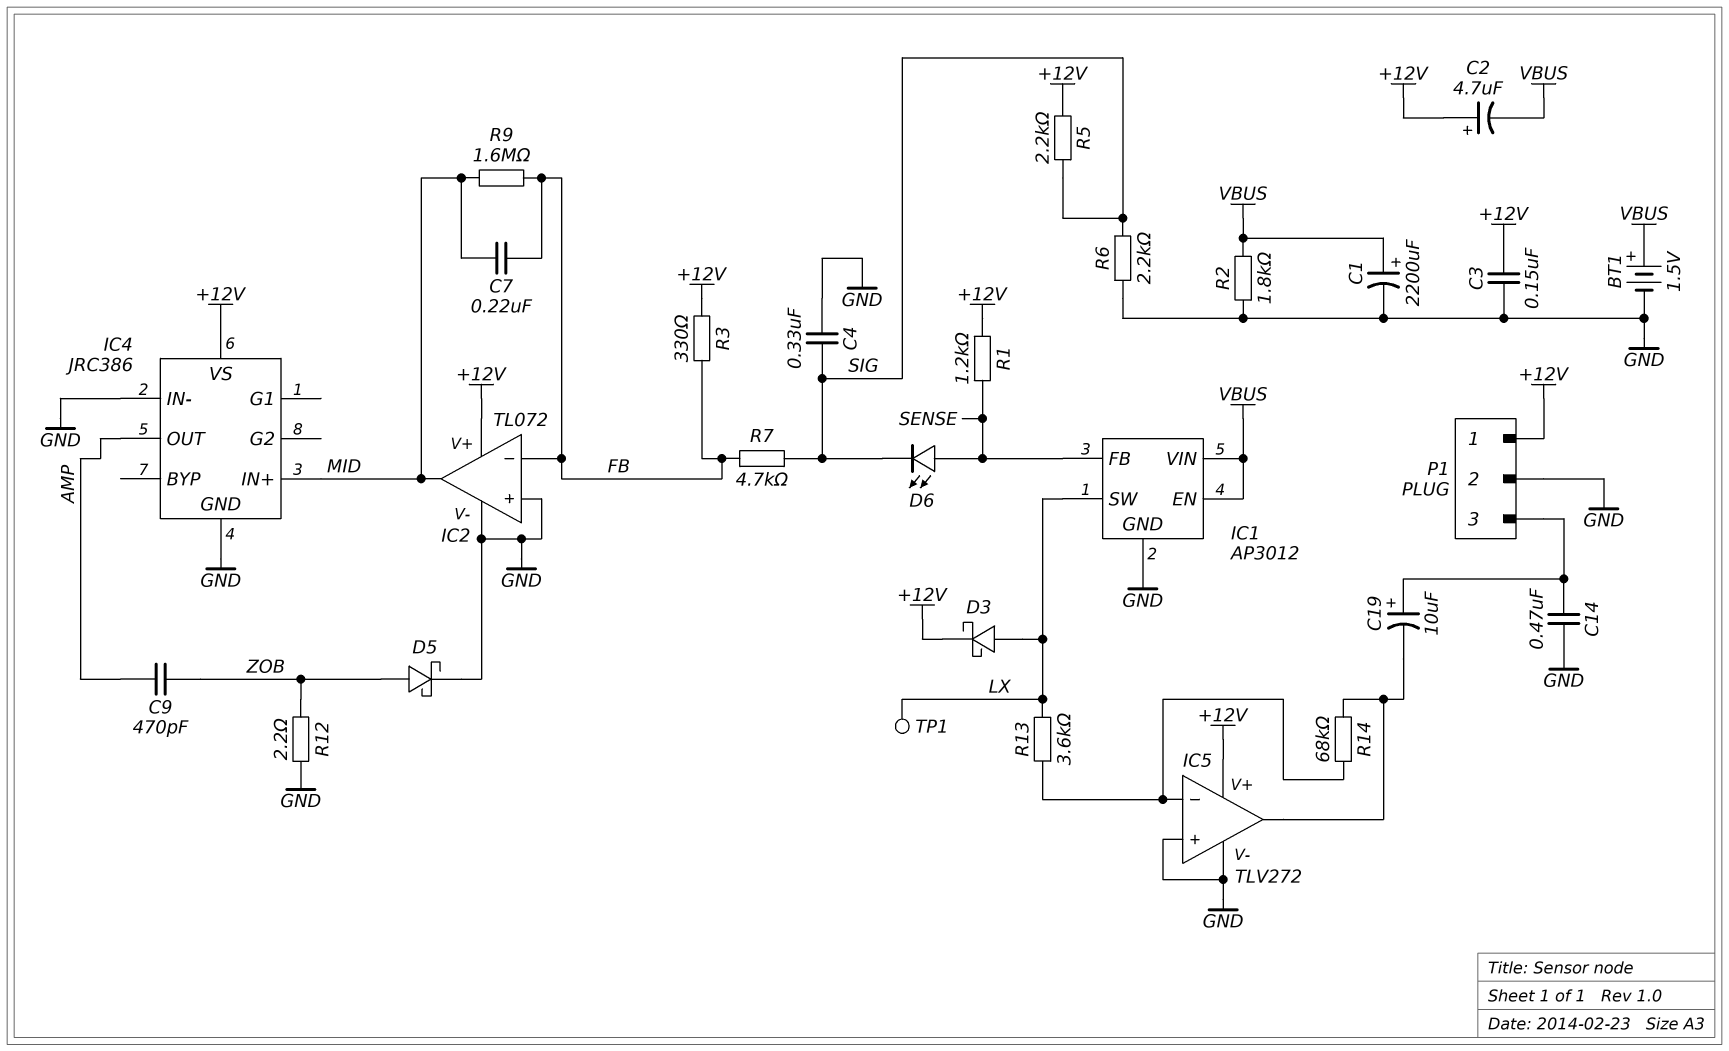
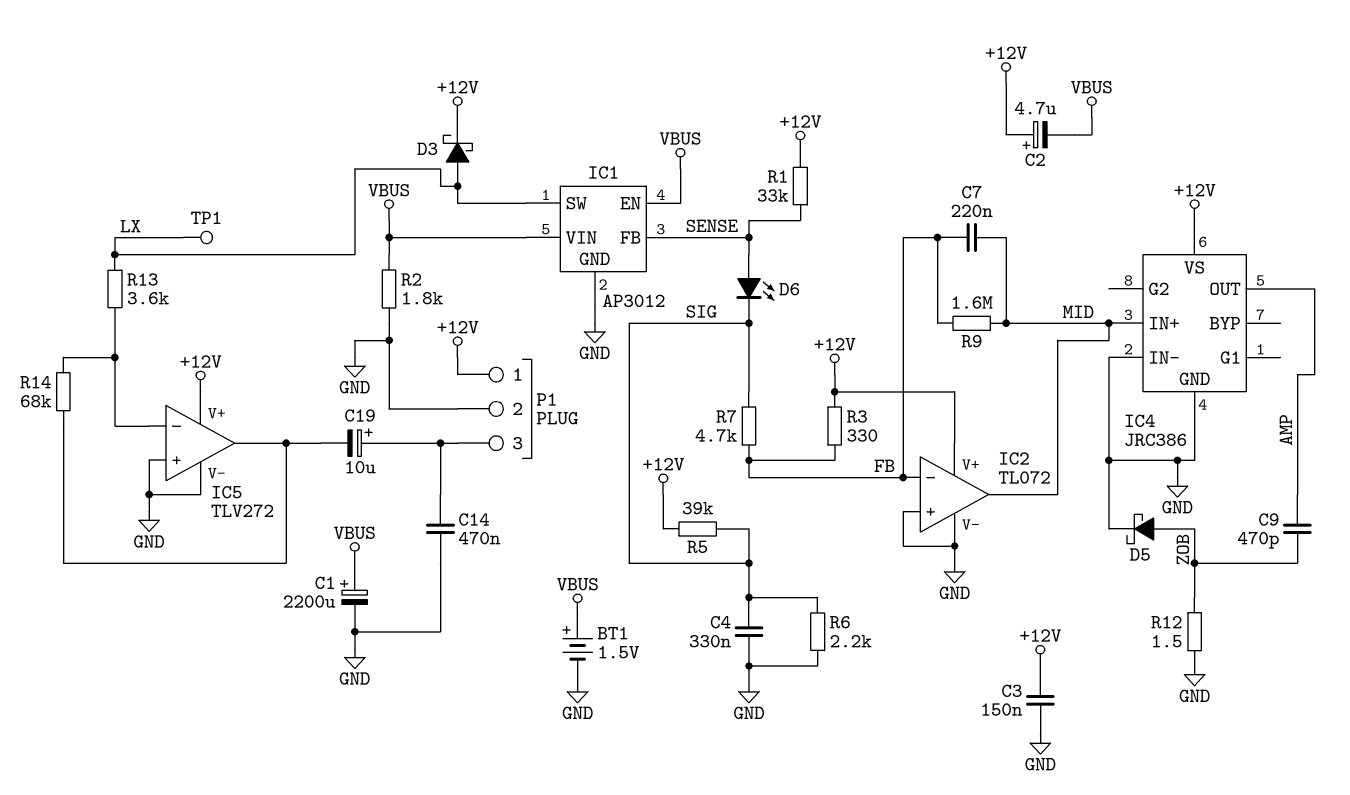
R1: 1.2k (+12V, SENSE) -> 33k (+12V, SENSE)
R5: 2.2k (+12V, SIG) -> 39k (+12V, SIG)
R12: 2.2 (GND, ZOB) -> 1.5 (GND, ZOB)

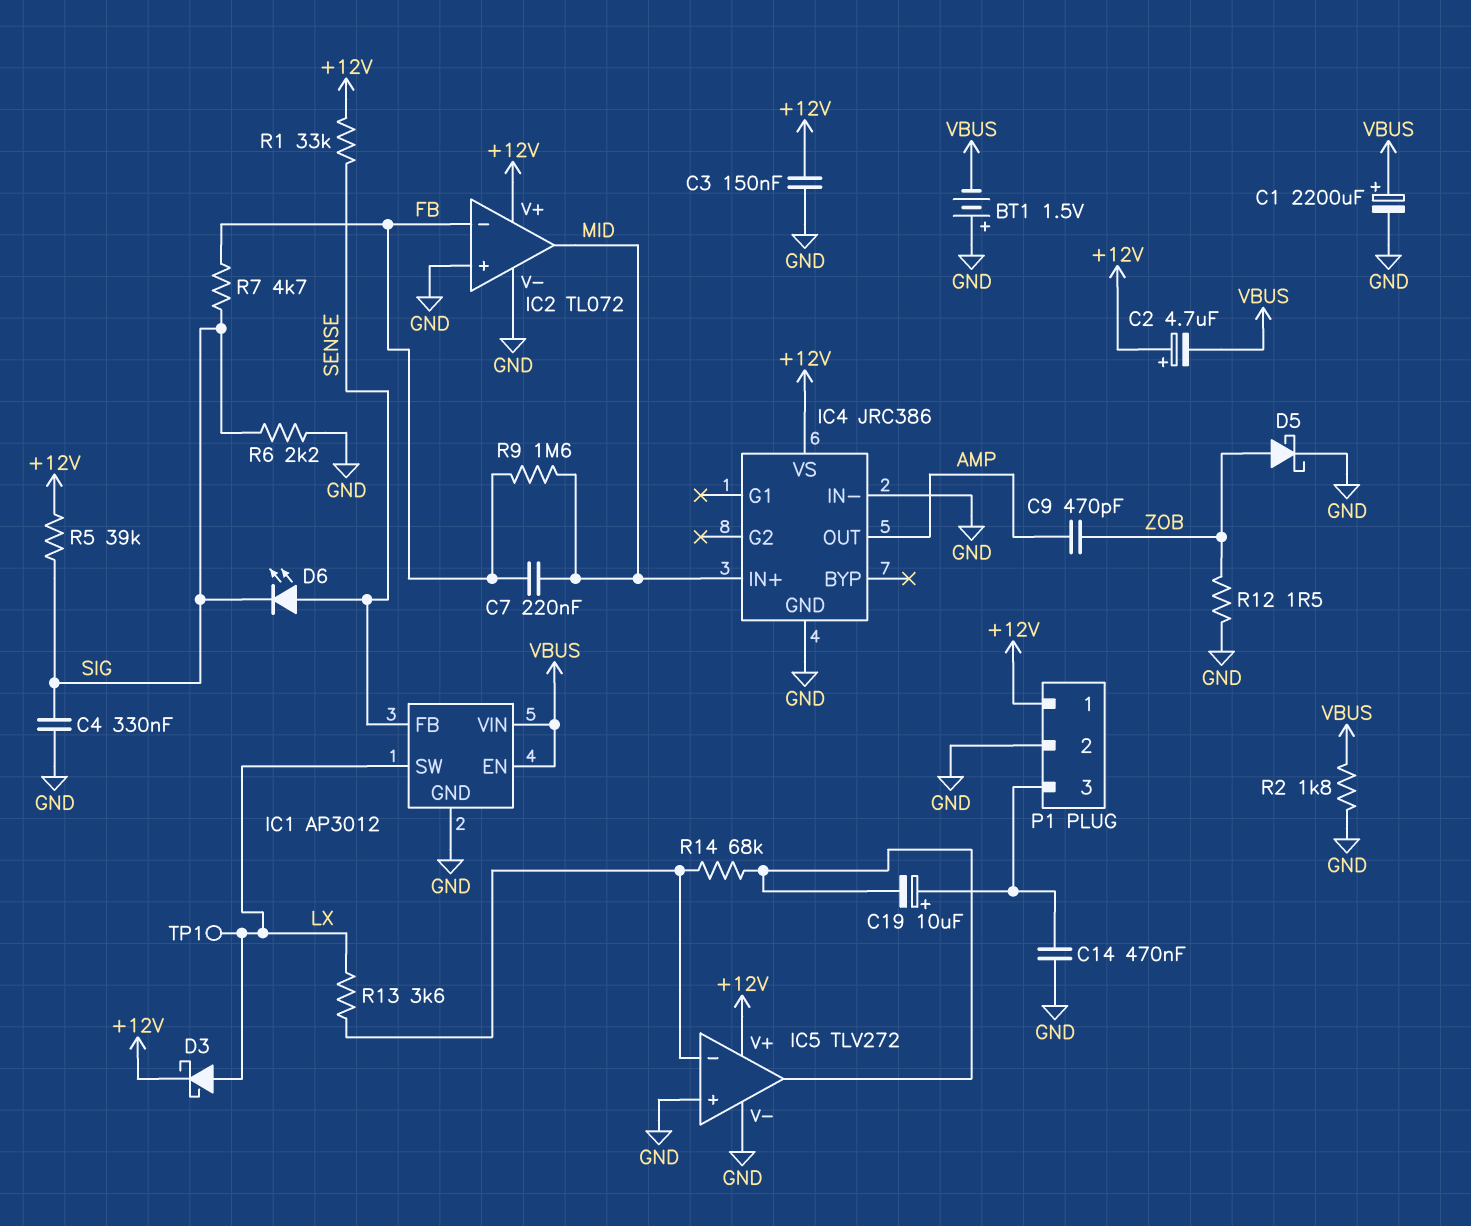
BT1: 1.5V (plus VBUS, minus GND) -> 1.5V (plus GND, minus VBUS)
R3: 330 (+12V, FB) -> none

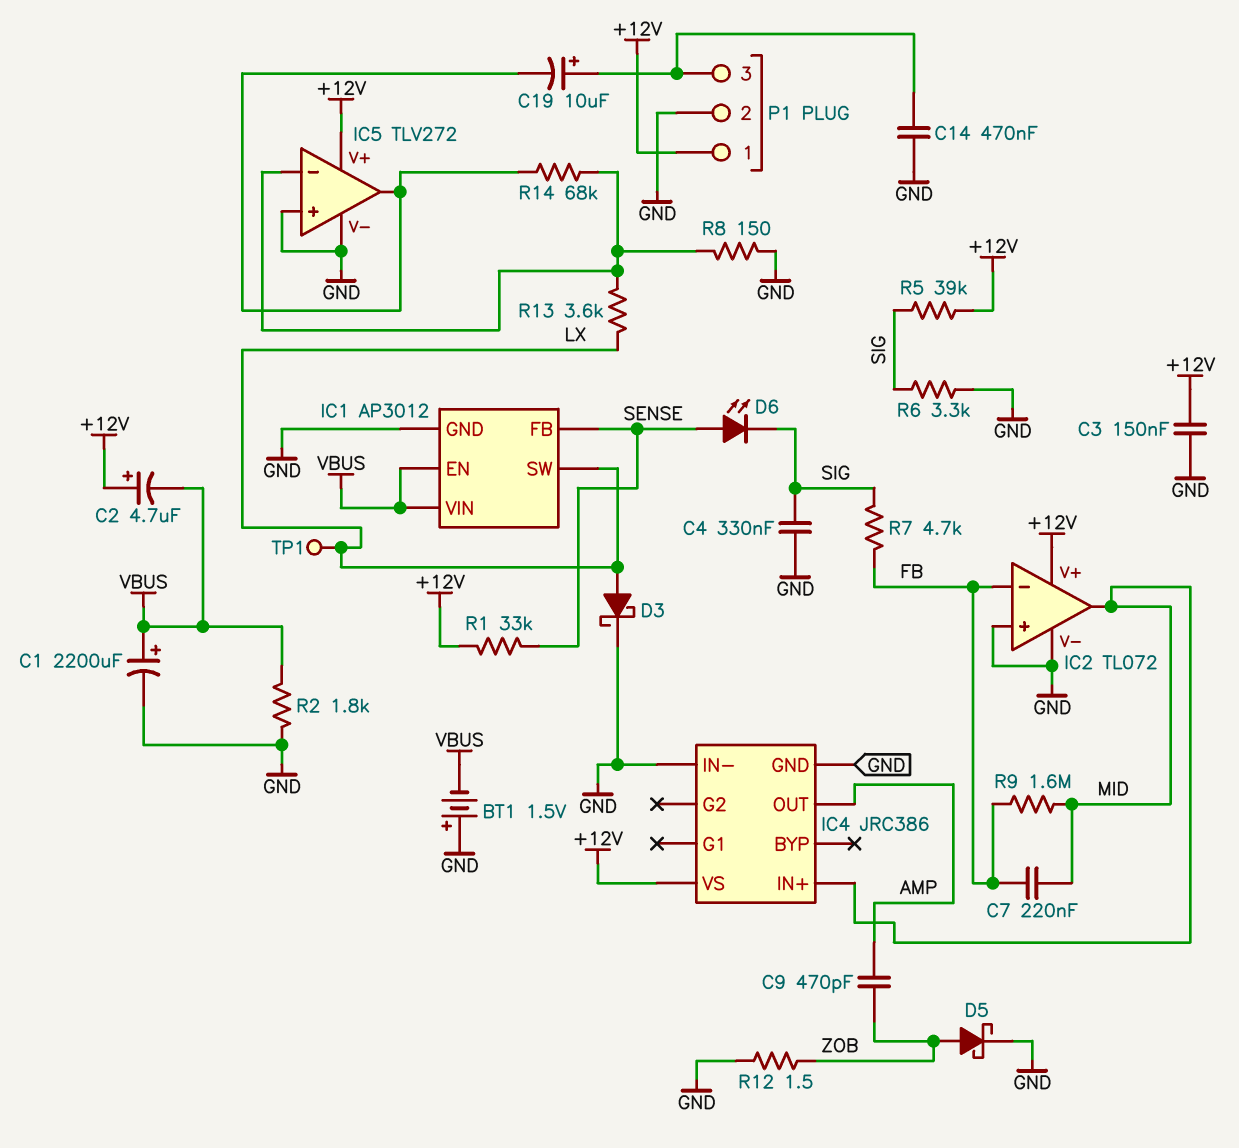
D3: schottky (A LX, K +12V) -> schottky (A LX, K GND)
R6: 2.2k (GND, SIG) -> 3.3k (GND, SIG)
R8: none -> 150 (GND, IC5/in-)

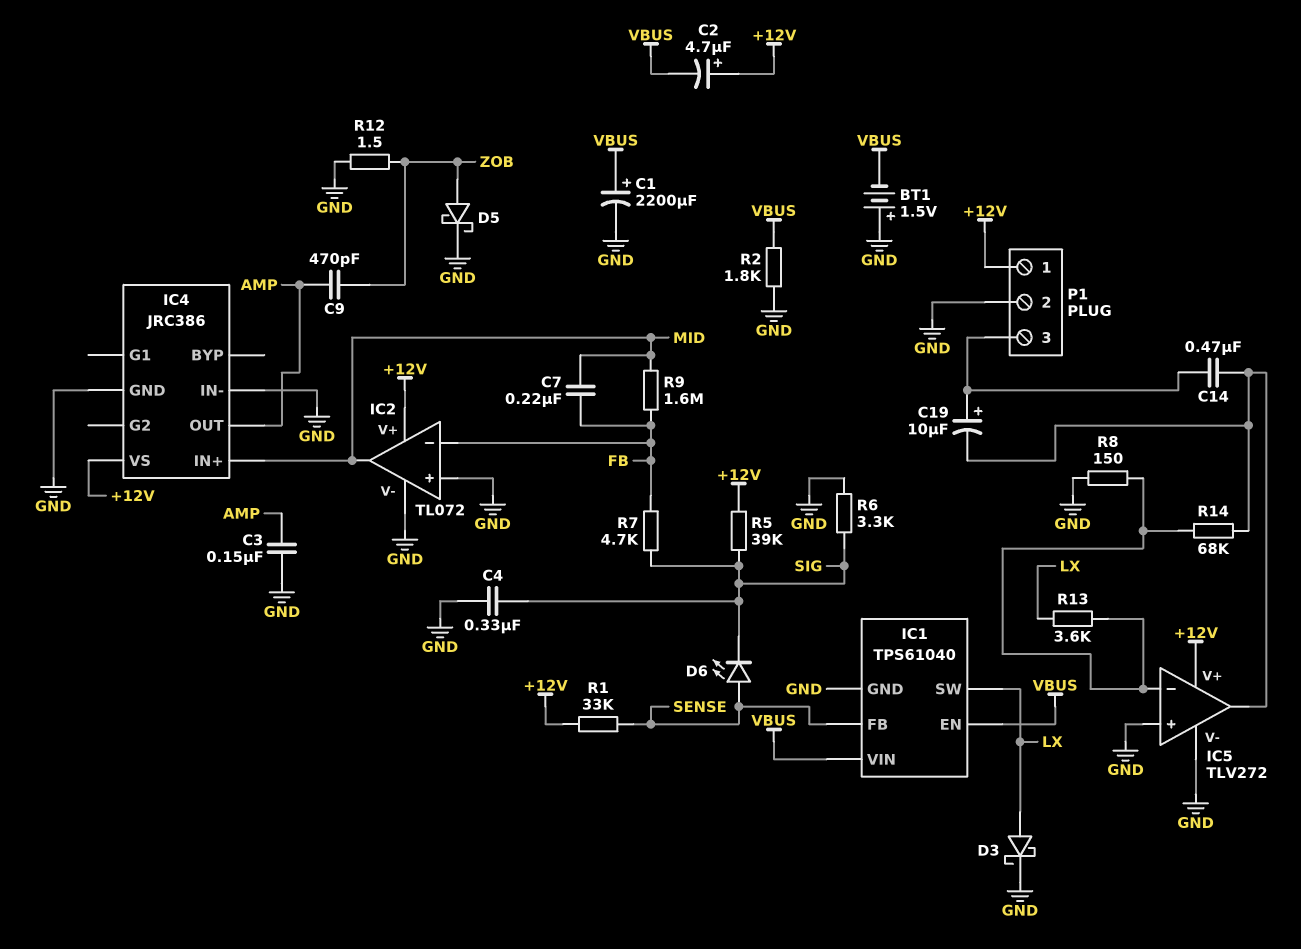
C3: 150nF (+12V, GND) -> 150nF (AMP, GND)
C14: 470nF (GND, P1/3) -> 470nF (IC5/out, P1/3)
IC1: AP3012 -> TPS61040
TP1: test point (LX) -> none

